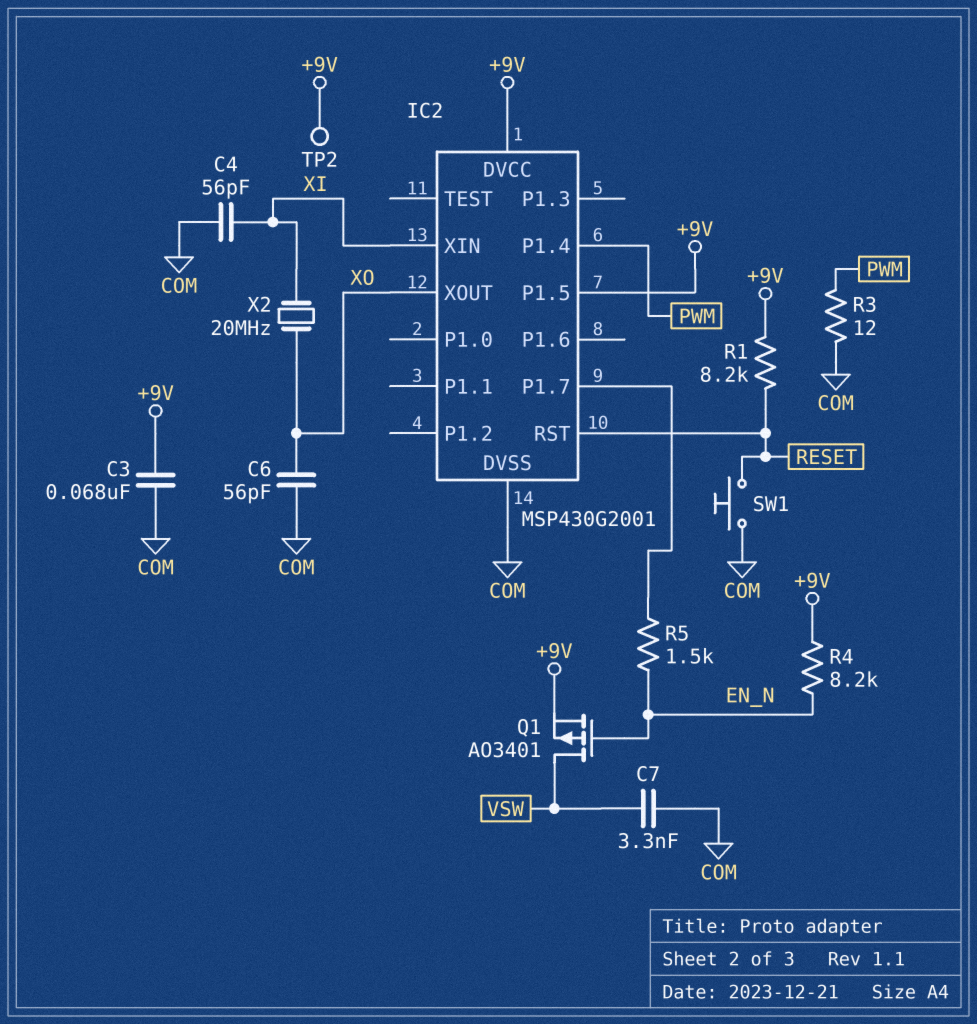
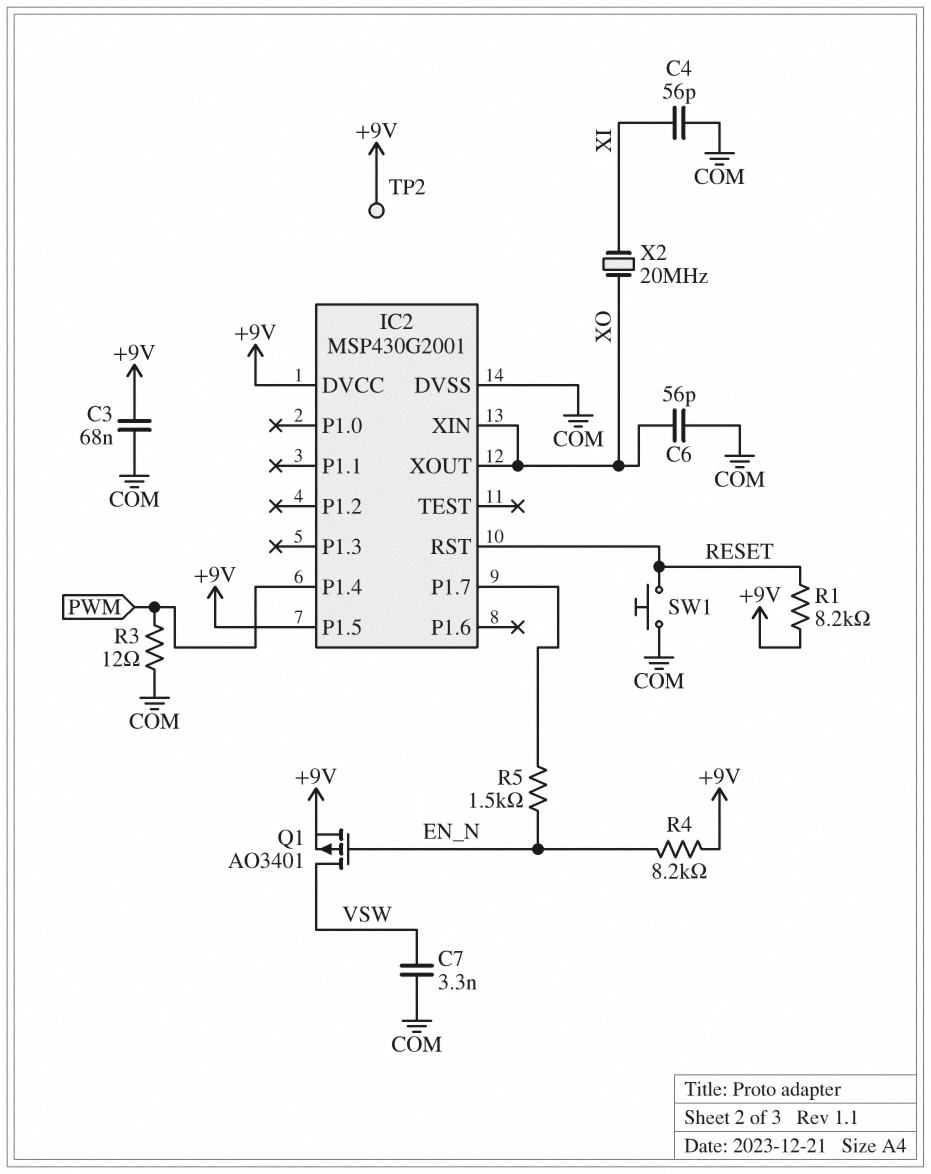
IC2 pin XIN: XI -> XO

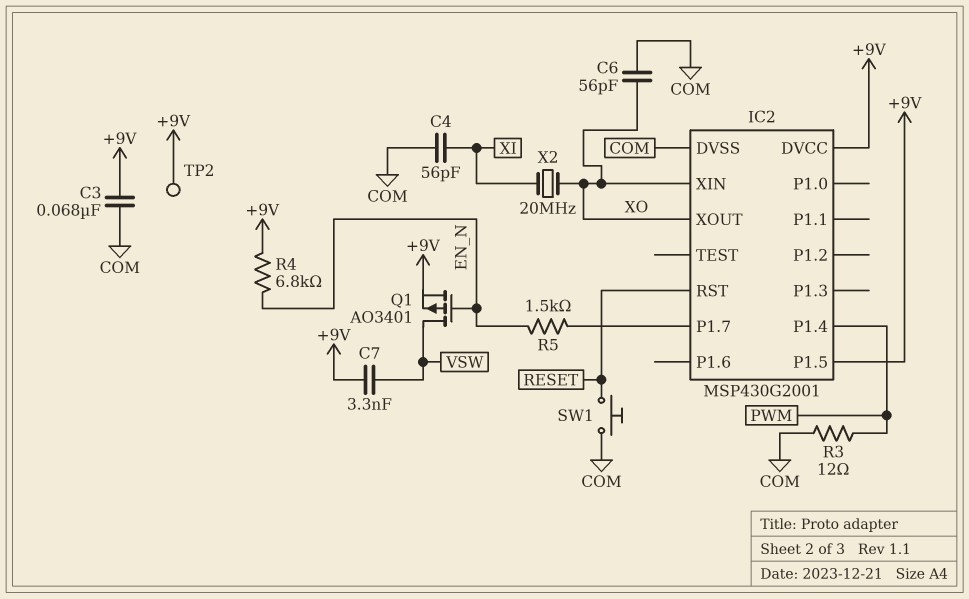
C7: 3.3nF (COM, VSW) -> 3.3nF (+9V, VSW)
R1: 8.2k (+9V, RESET) -> none
R4: 8.2k (+9V, EN_N) -> 6.8k (+9V, EN_N)

